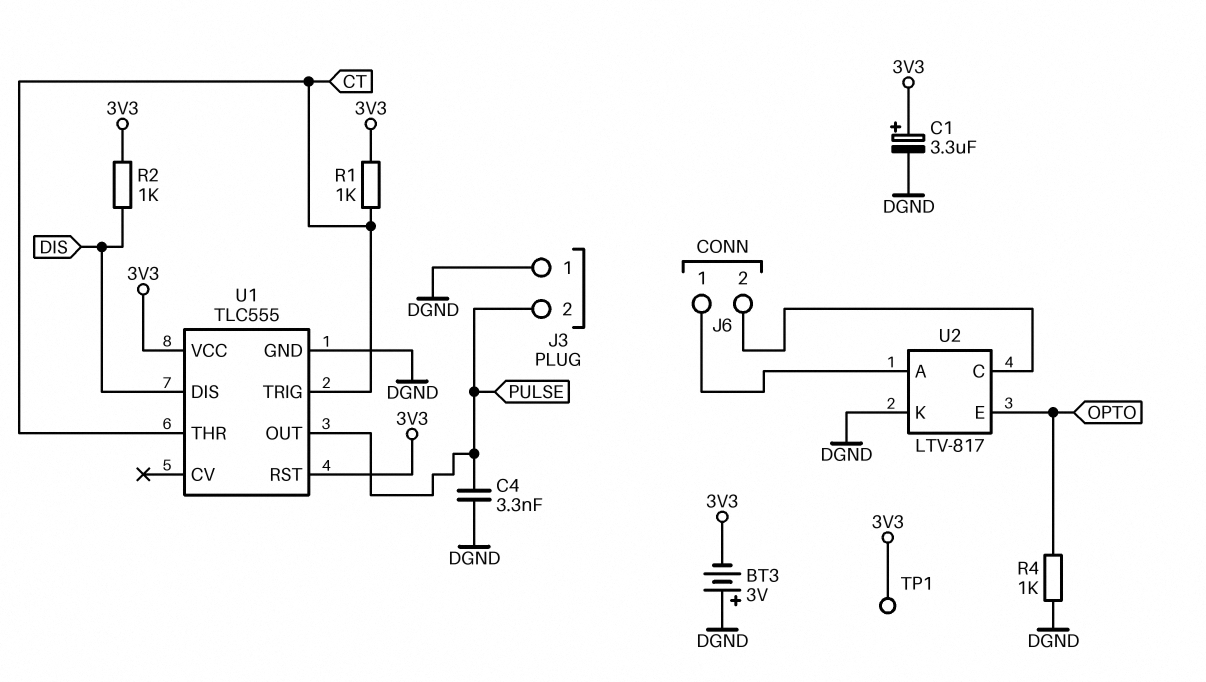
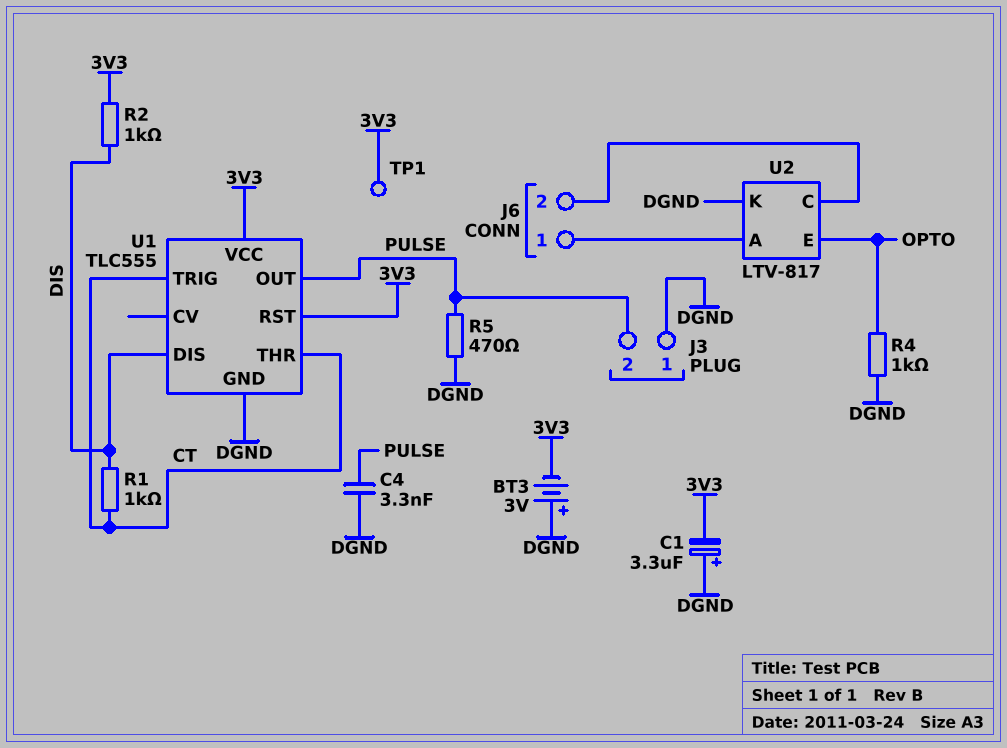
C1: 3.3uF (plus 3V3, minus DGND) -> 3.3uF (plus DGND, minus 3V3)
R1: 1k (3V3, CT) -> 1k (CT, DIS)
R5: none -> 470 (DGND, PULSE)

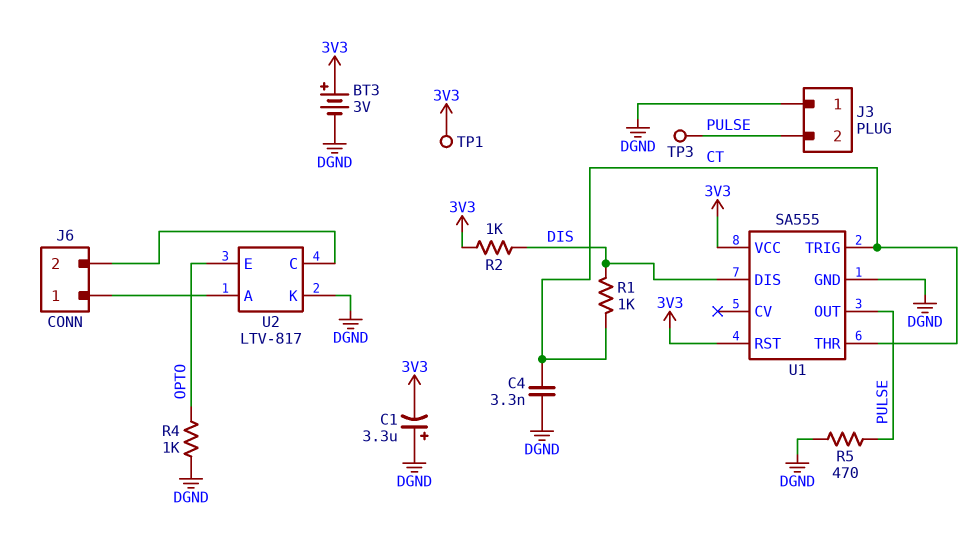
BT3: 3V (plus DGND, minus 3V3) -> 3V (plus 3V3, minus DGND)
C4: 3.3nF (DGND, PULSE) -> 3.3nF (CT, DGND)
TP3: none -> test point (PULSE)
U1: TLC555 -> SA555

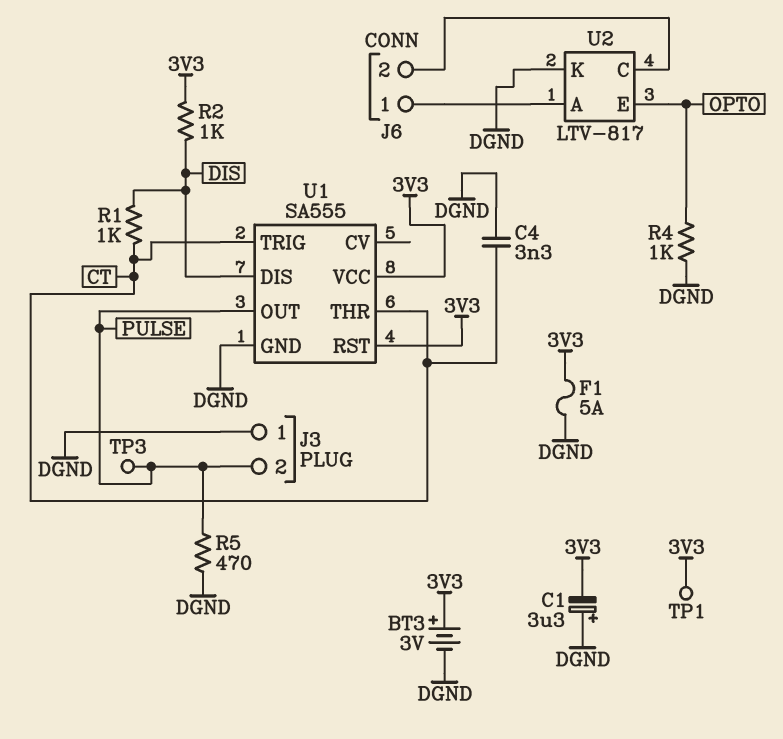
F1: none -> 5A (3V3, DGND)

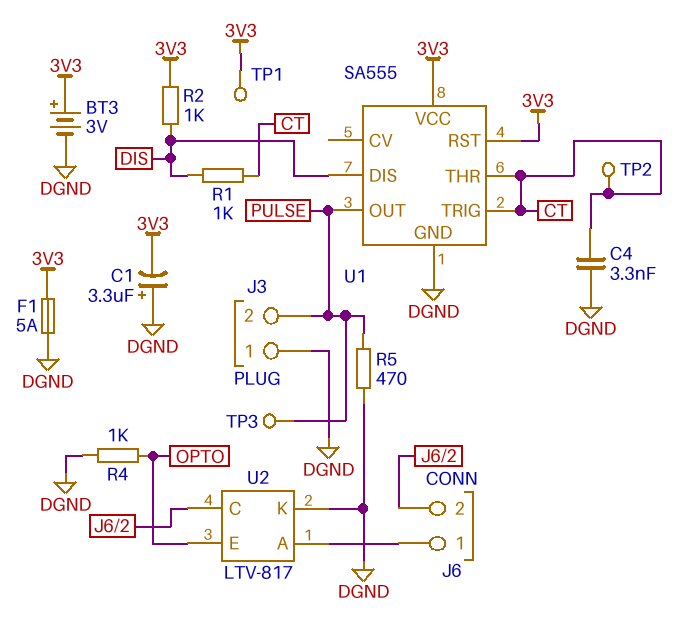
TP2: none -> test point (CT)

